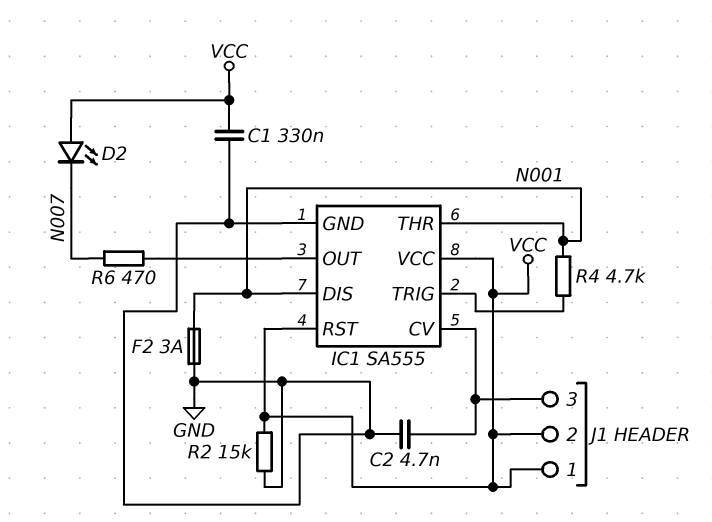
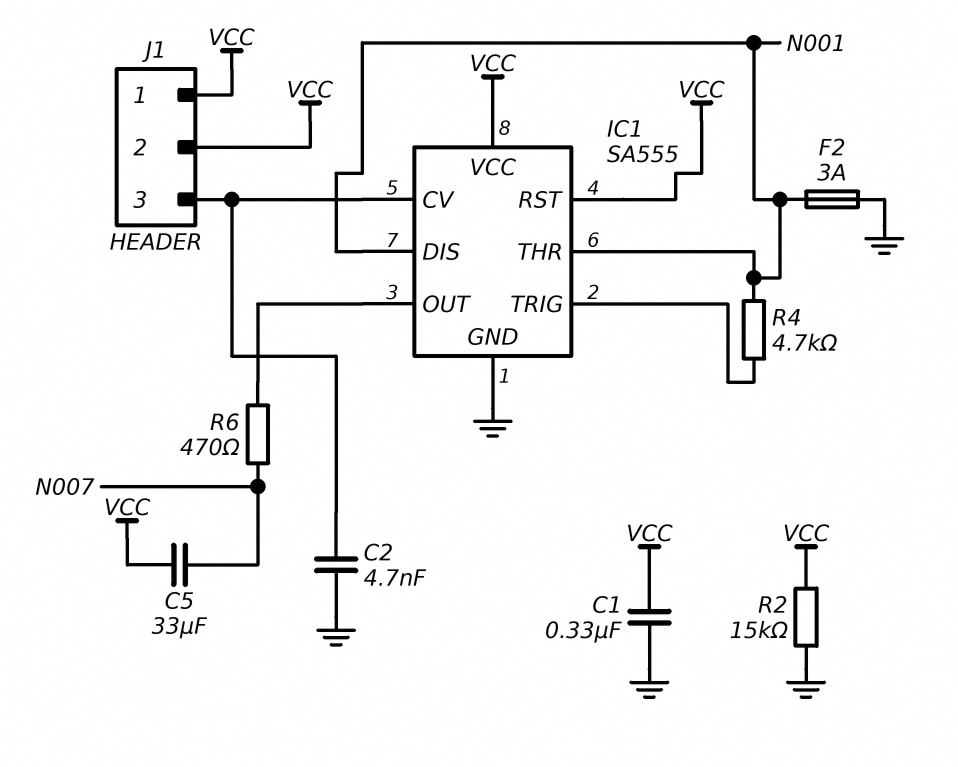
C5: none -> 33uF (N007, VCC)
D2: LED (A VCC, K N007) -> none

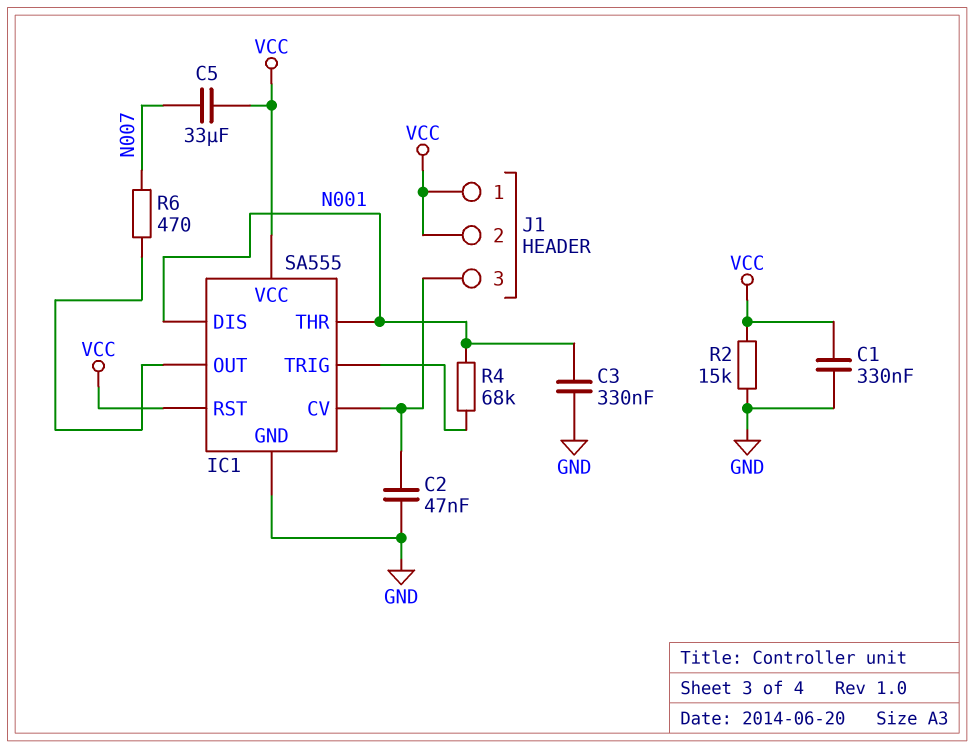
C2: 4.7nF (GND, IC1/CV) -> 47nF (GND, IC1/CV)
C3: none -> 330nF (GND, N001)
F2: 3A (GND, N001) -> none
R4: 4.7k (IC1/TRIG, N001) -> 68k (IC1/TRIG, N001)

